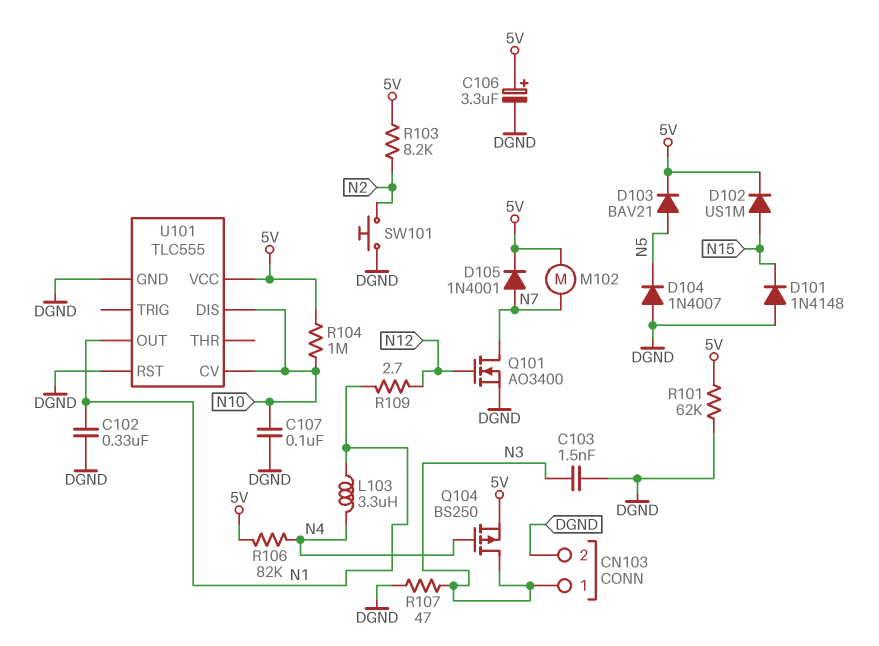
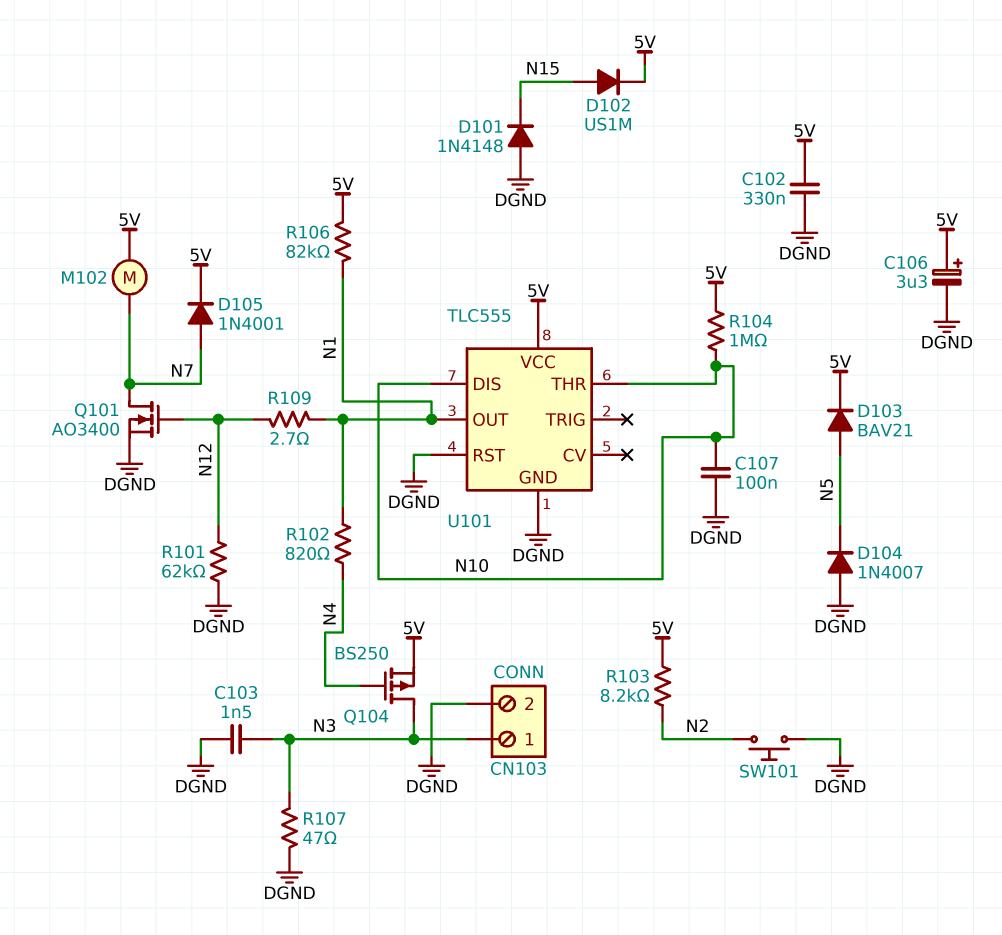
C102: 330nF (DGND, N1) -> 330nF (5V, DGND)
L103: 3.3uH (N1, N4) -> none
R101: 62k (5V, DGND) -> 62k (DGND, N12)
R102: none -> 820 (N1, N4)
R106: 82k (5V, N4) -> 82k (5V, N1)
U101 pin CV: N10 -> none
U101 pin THR: none -> N10

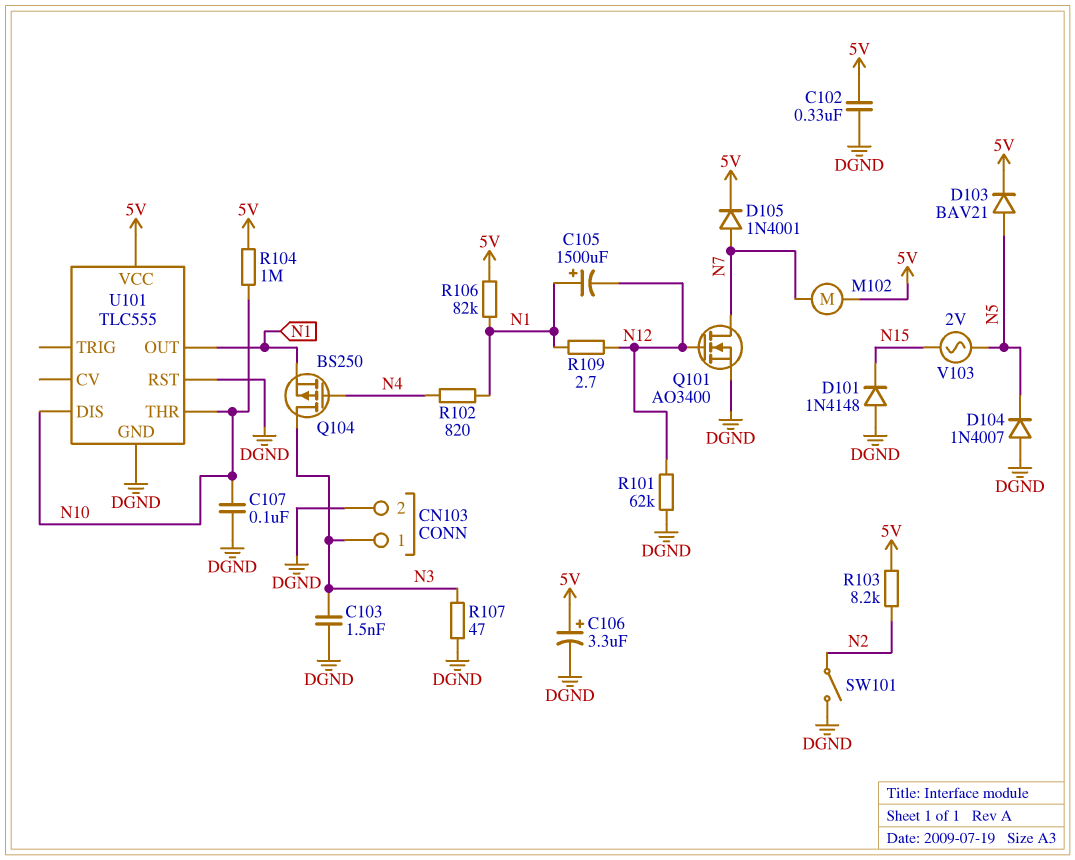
C105: none -> 1500uF (plus N1, minus N12)
D102: diode US1M (A N15, K 5V) -> none
Q104: PMOS BS250 (G N4, D N3, S 5V) -> PMOS BS250 (G N4, D N3, S N1)
SW101: button (DGND, N2) -> switch (DGND, N2)
V103: none -> AC 2V (N5, N15)

